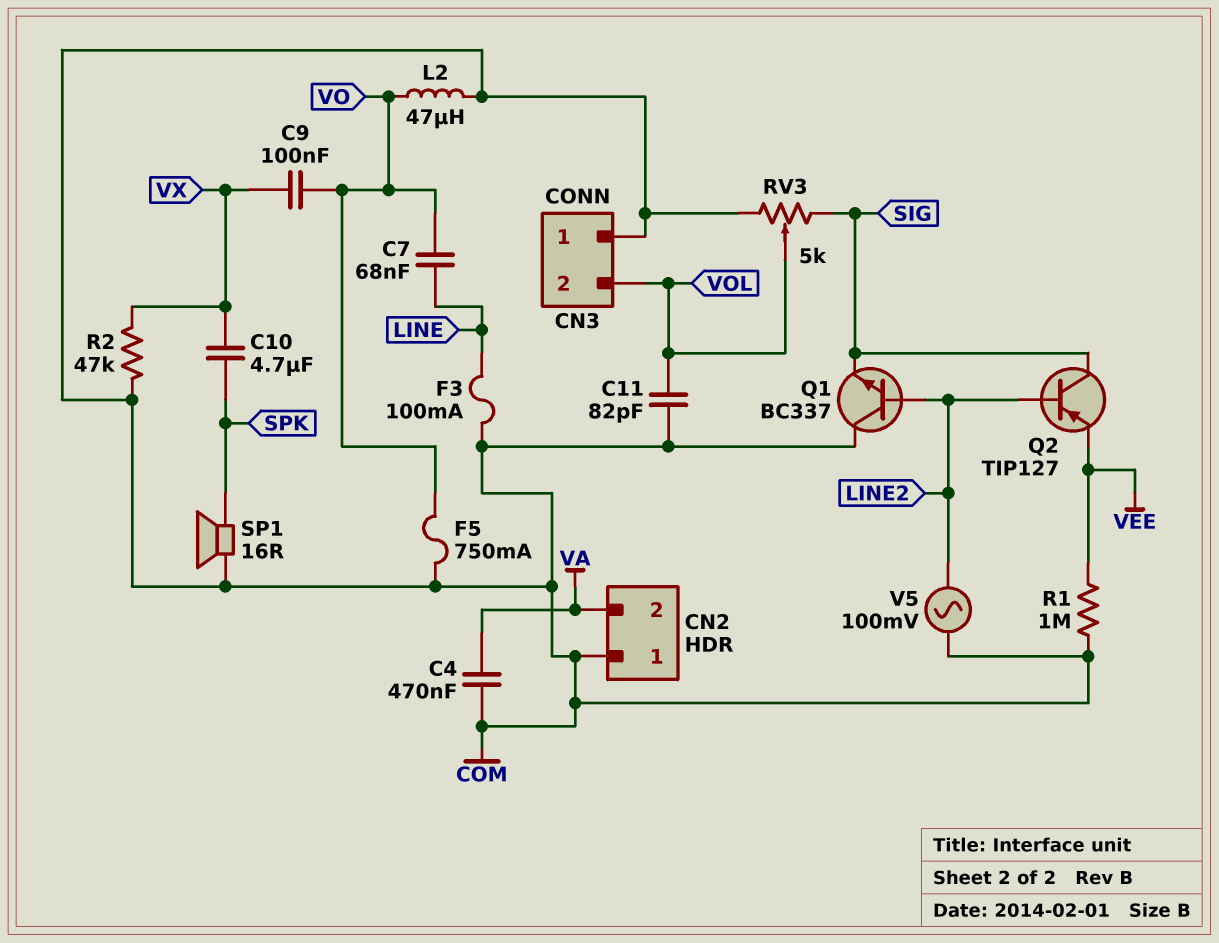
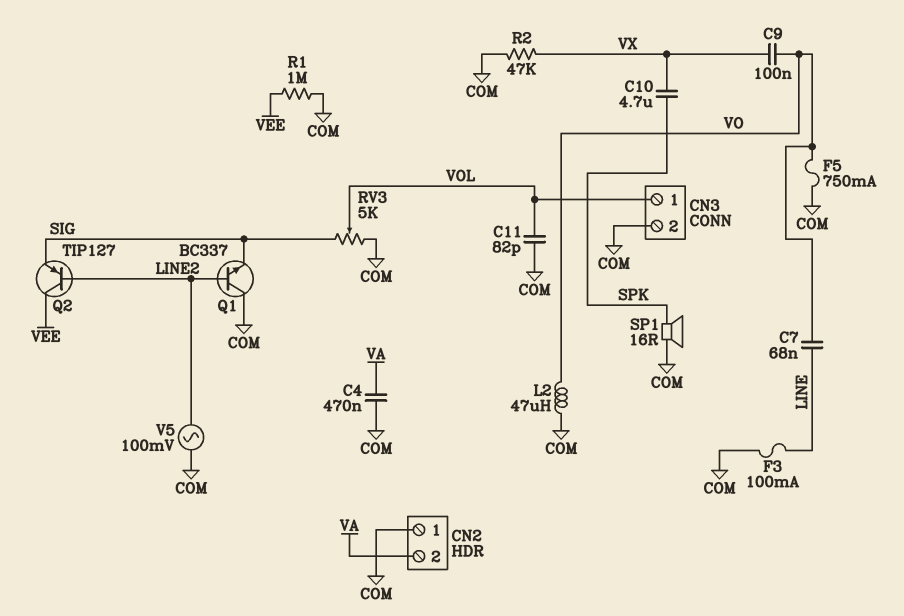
CN3 pin 1: COM -> VOL
CN3 pin 2: VOL -> COM
Q2: PNP TIP127 (B LINE2, C SIG, E VEE) -> PNP TIP127 (B LINE2, C VEE, E SIG)

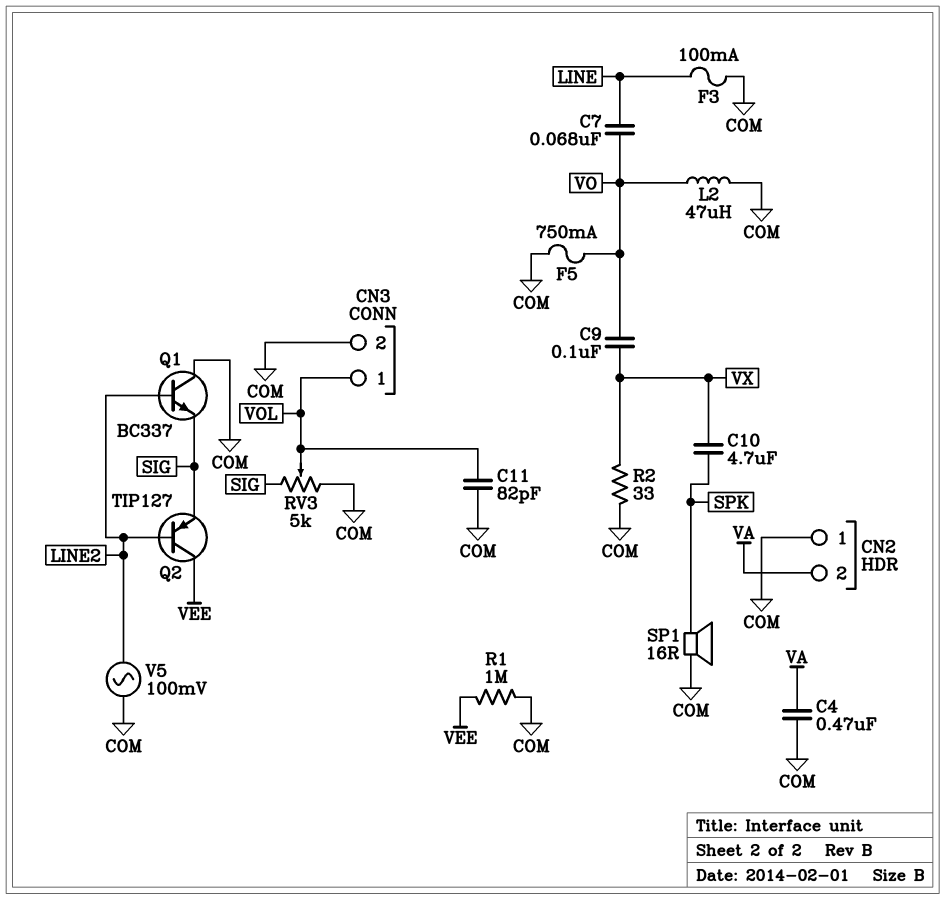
R2: 47k (COM, VX) -> 33 (COM, VX)

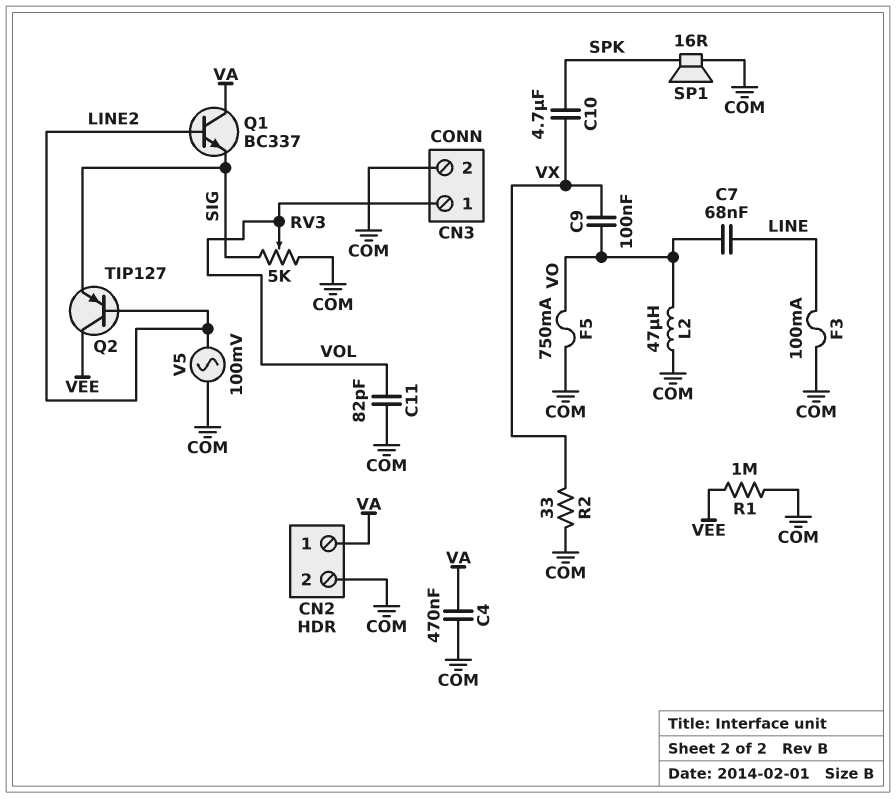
CN2 pin 1: COM -> VA
CN2 pin 2: VA -> COM
Q1: NPN BC337 (B LINE2, C COM, E SIG) -> NPN BC337 (B LINE2, C VA, E SIG)

